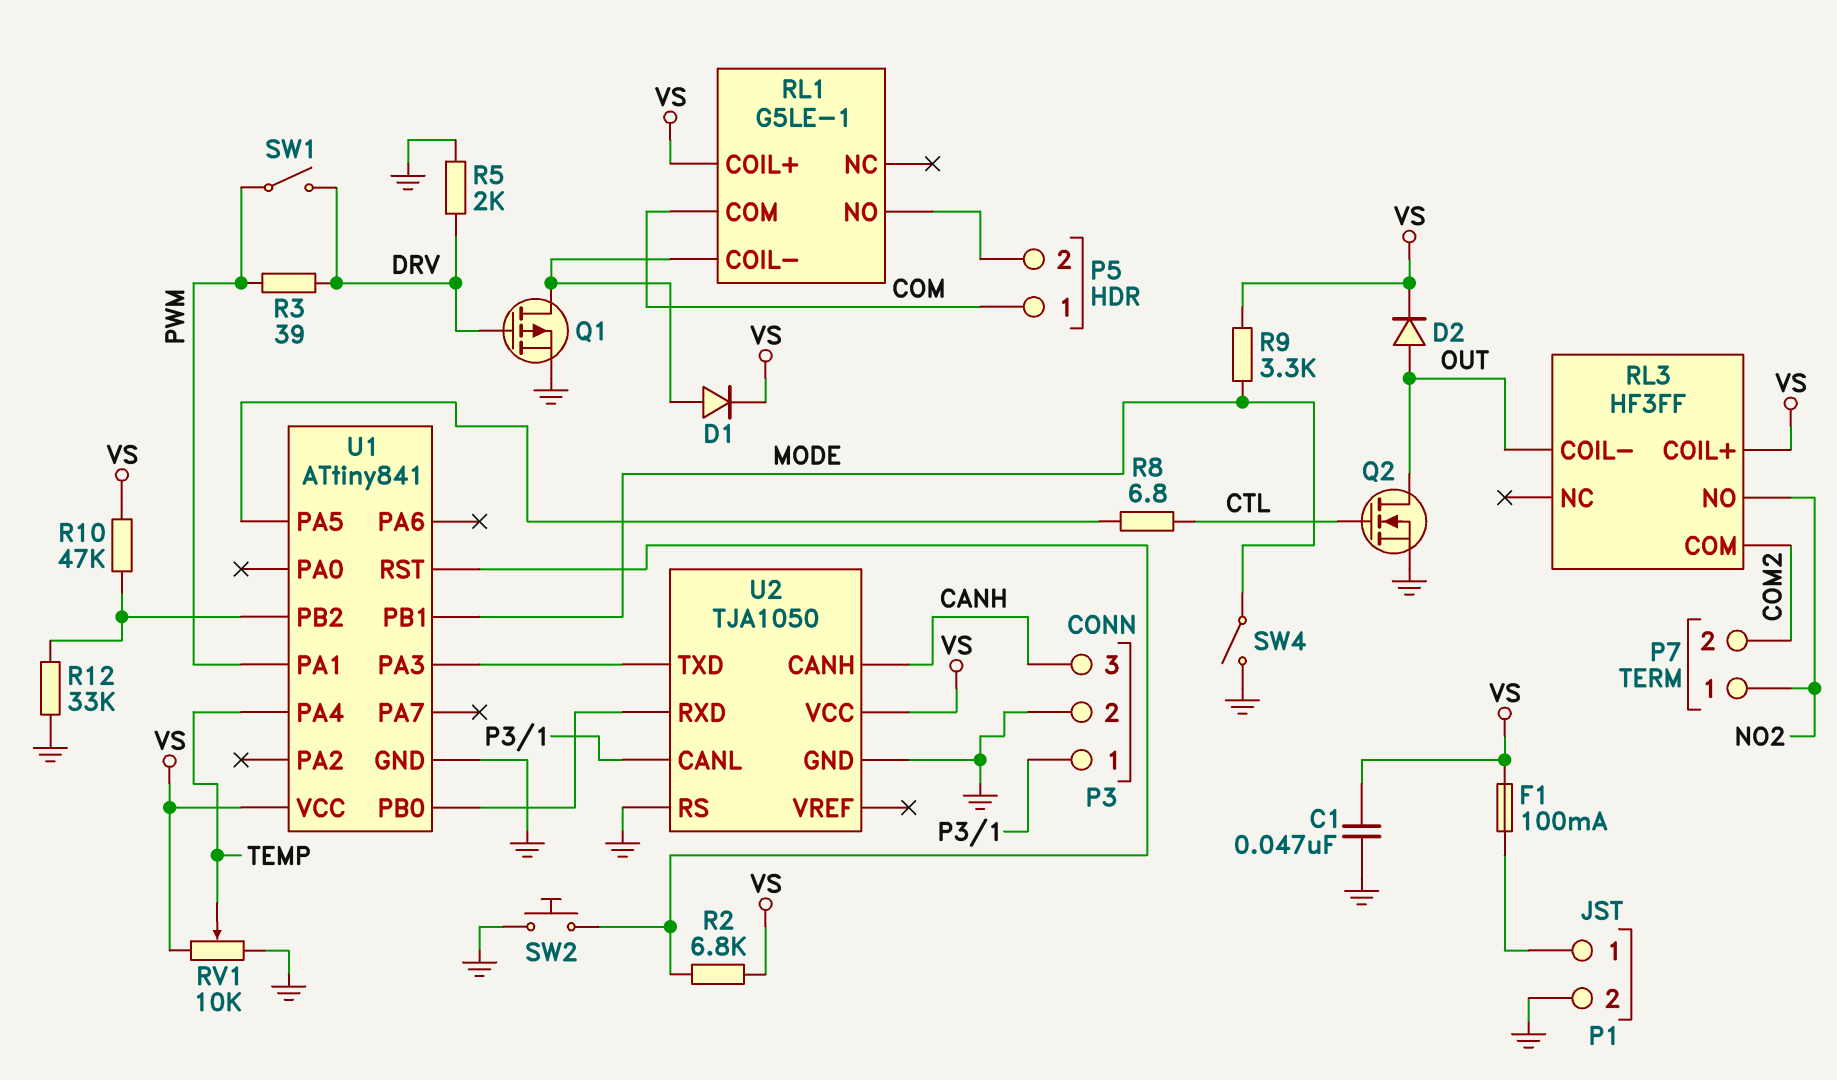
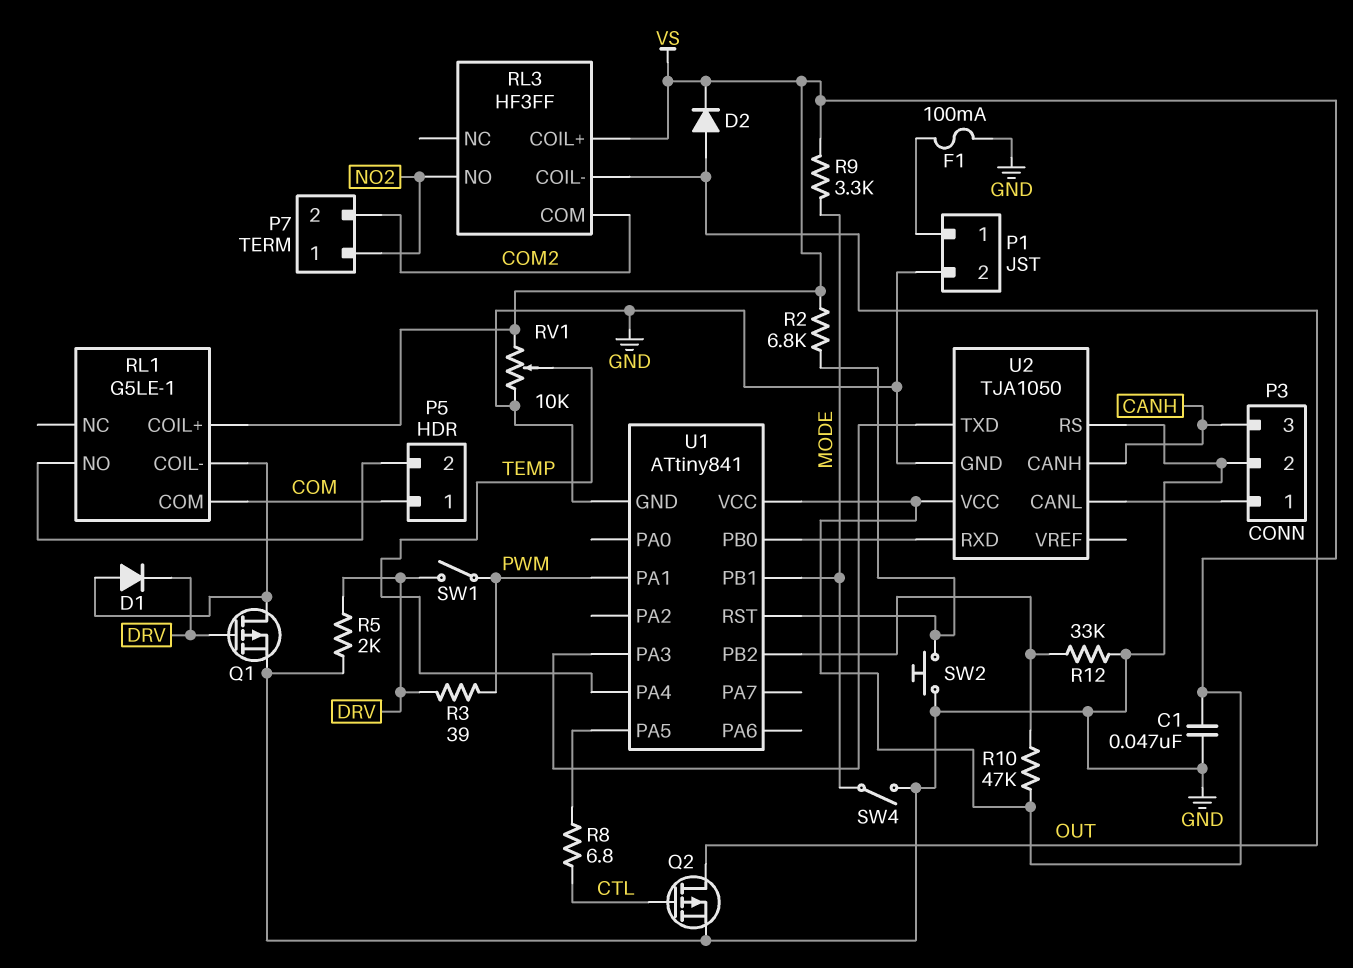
D1: diode (A RL1/COIL-, K VS) -> diode (A RL1/COIL-, K DRV)
F1: 100mA (P1/1, VS) -> 100mA (GND, P1/1)
Q2: NMOS (G CTL, D OUT, S GND) -> PMOS (G CTL, D OUT, S GND)

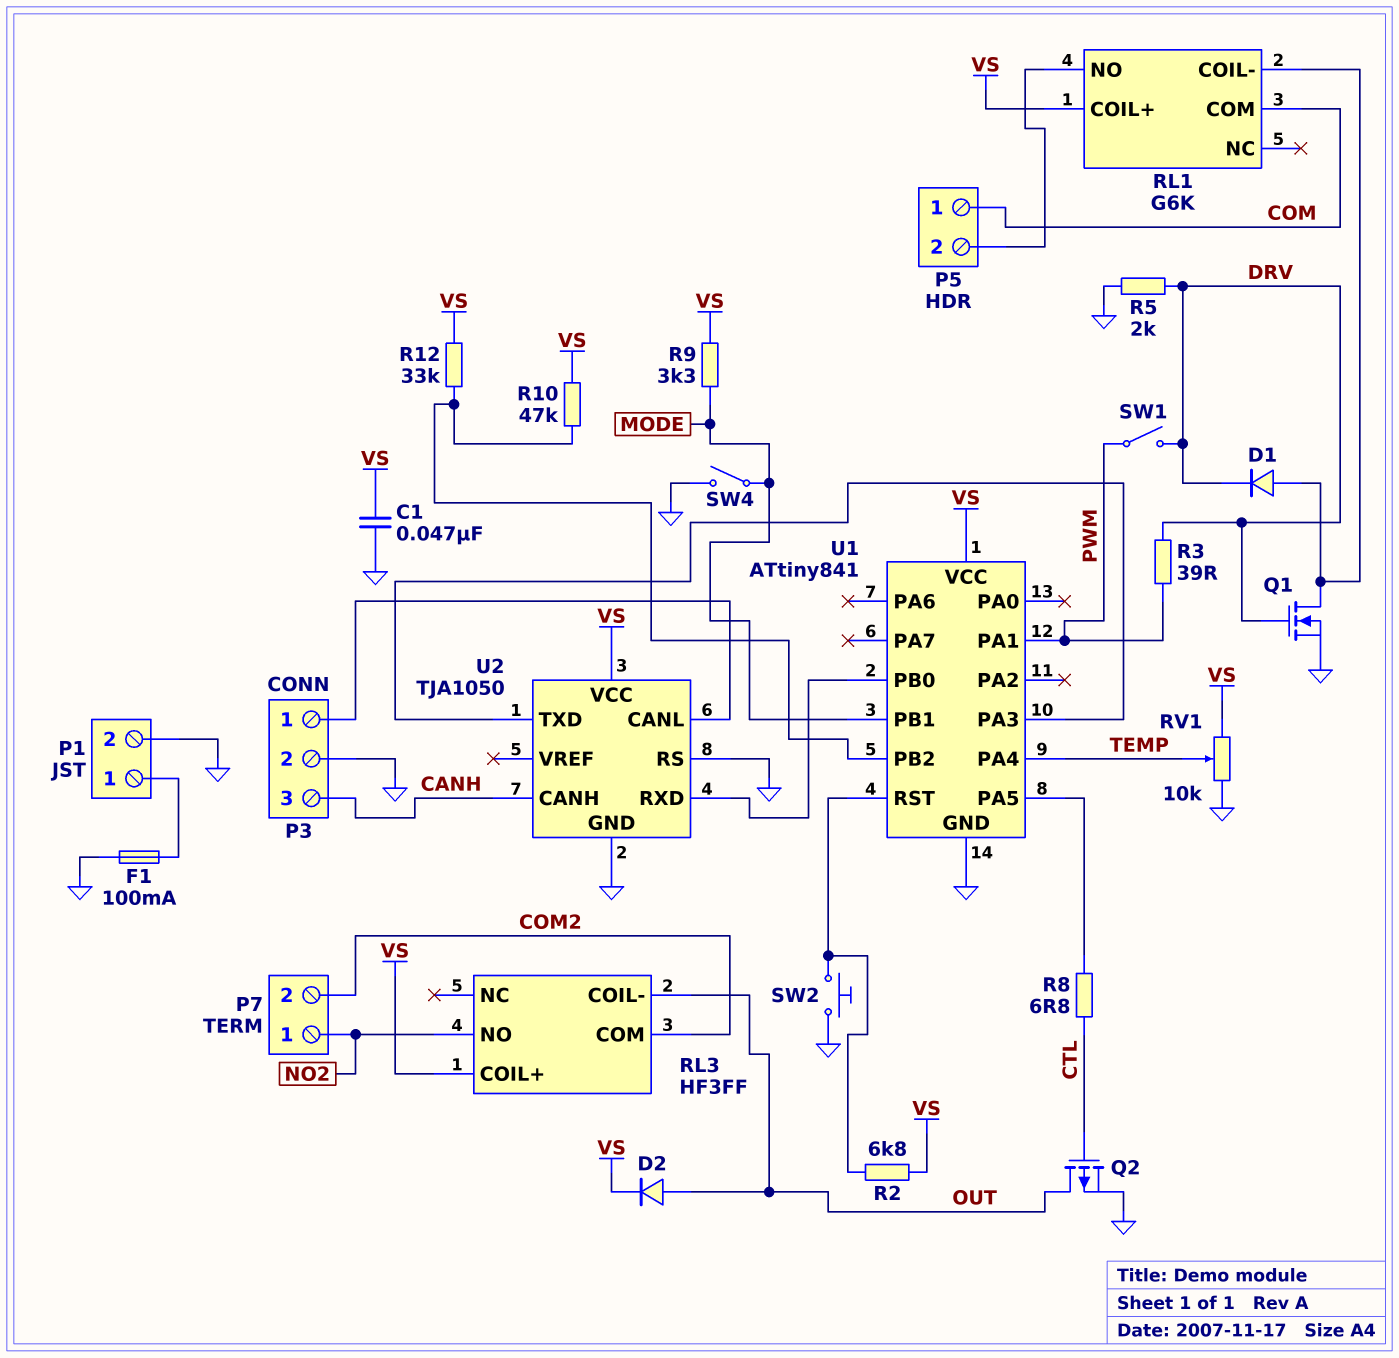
Q1: PMOS (G DRV, D RL1/COIL-, S GND) -> NMOS (G DRV, D RL1/COIL-, S GND)
R12: 33k (GND, U1/PB2) -> 33k (U1/PB2, VS)
RL1: G5LE-1 -> G6K

